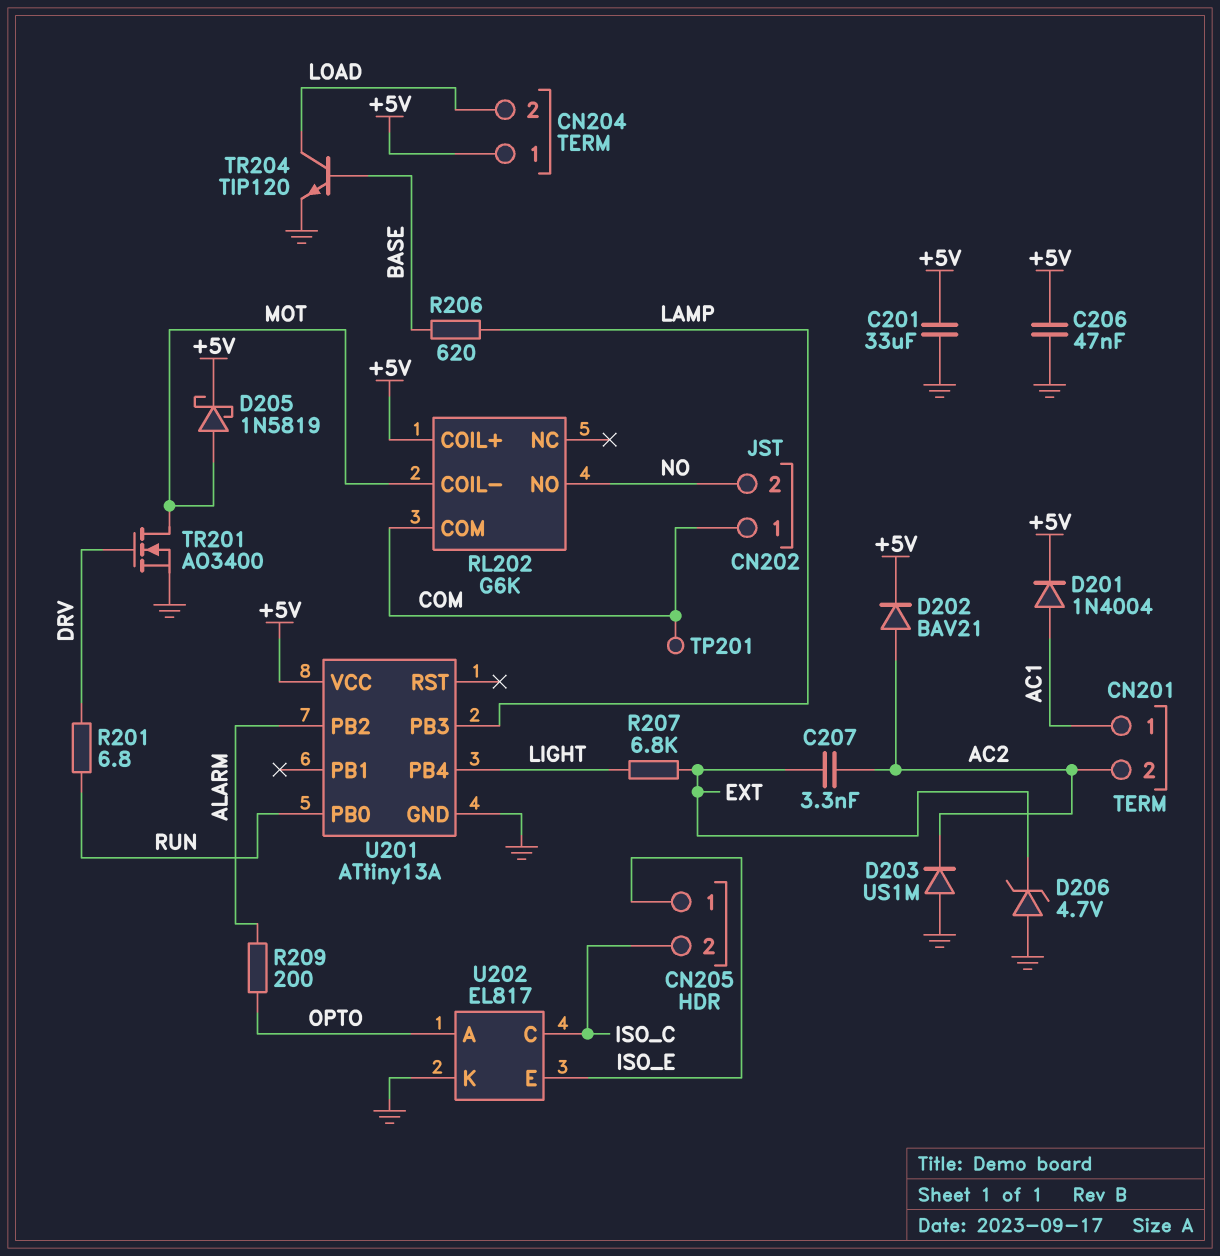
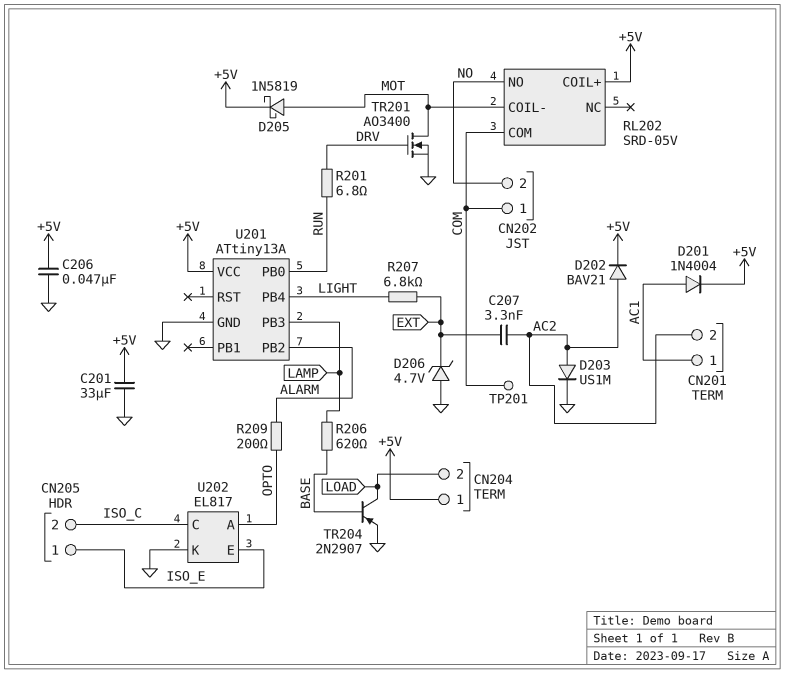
D203: diode US1M (A GND, K AC2) -> diode US1M (A AC2, K GND)
RL202: G6K -> SRD-05V
TR204: NPN TIP120 (B BASE, C LOAD, E GND) -> PNP 2N2907 (B BASE, C LOAD, E GND)

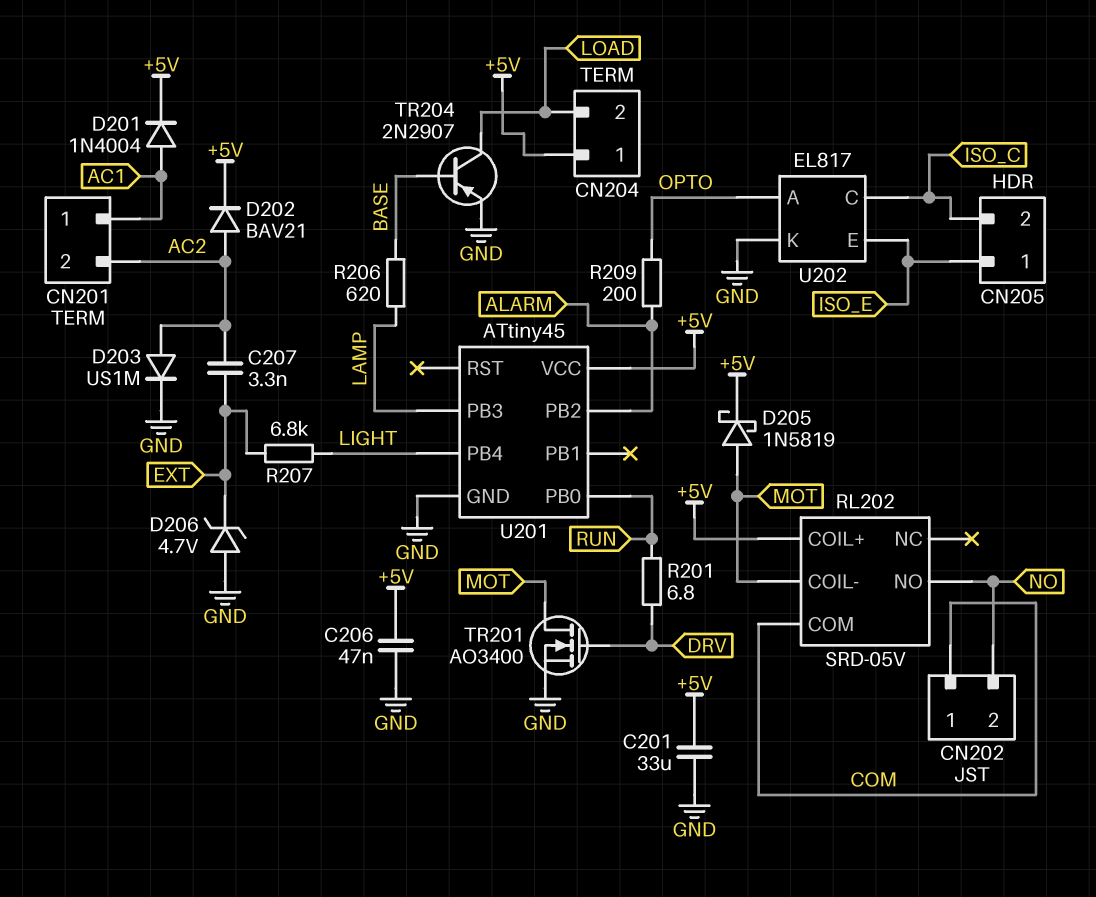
TP201: test point (COM) -> none
U201: ATtiny13A -> ATtiny45

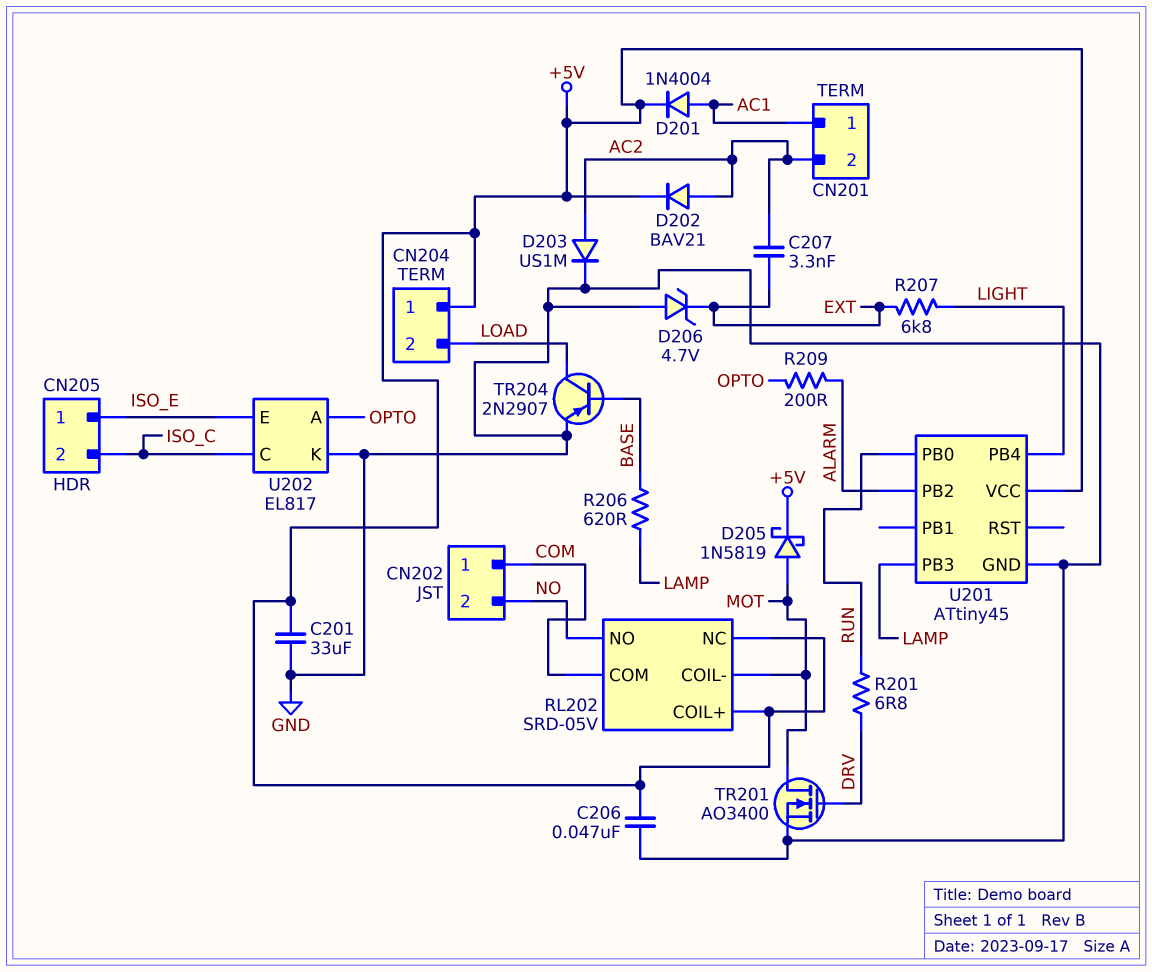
RL202 pin NC: none -> +5V

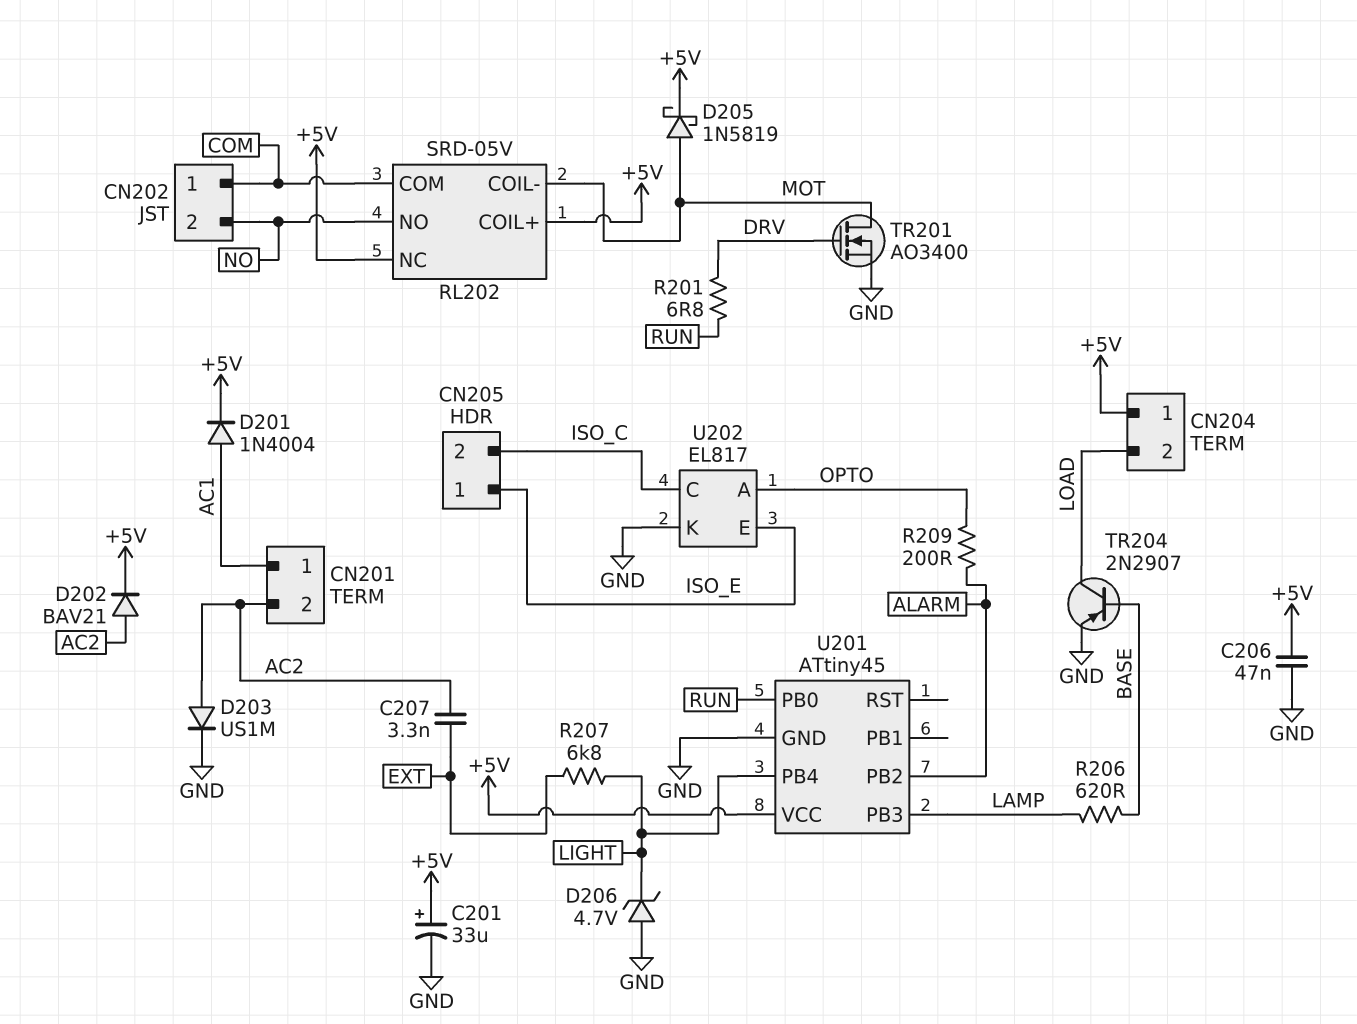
C201: 33uF (+5V, GND) -> 33uF (plus +5V, minus GND)
D206: zener 4.7V (A GND, K EXT) -> zener 4.7V (A GND, K LIGHT)

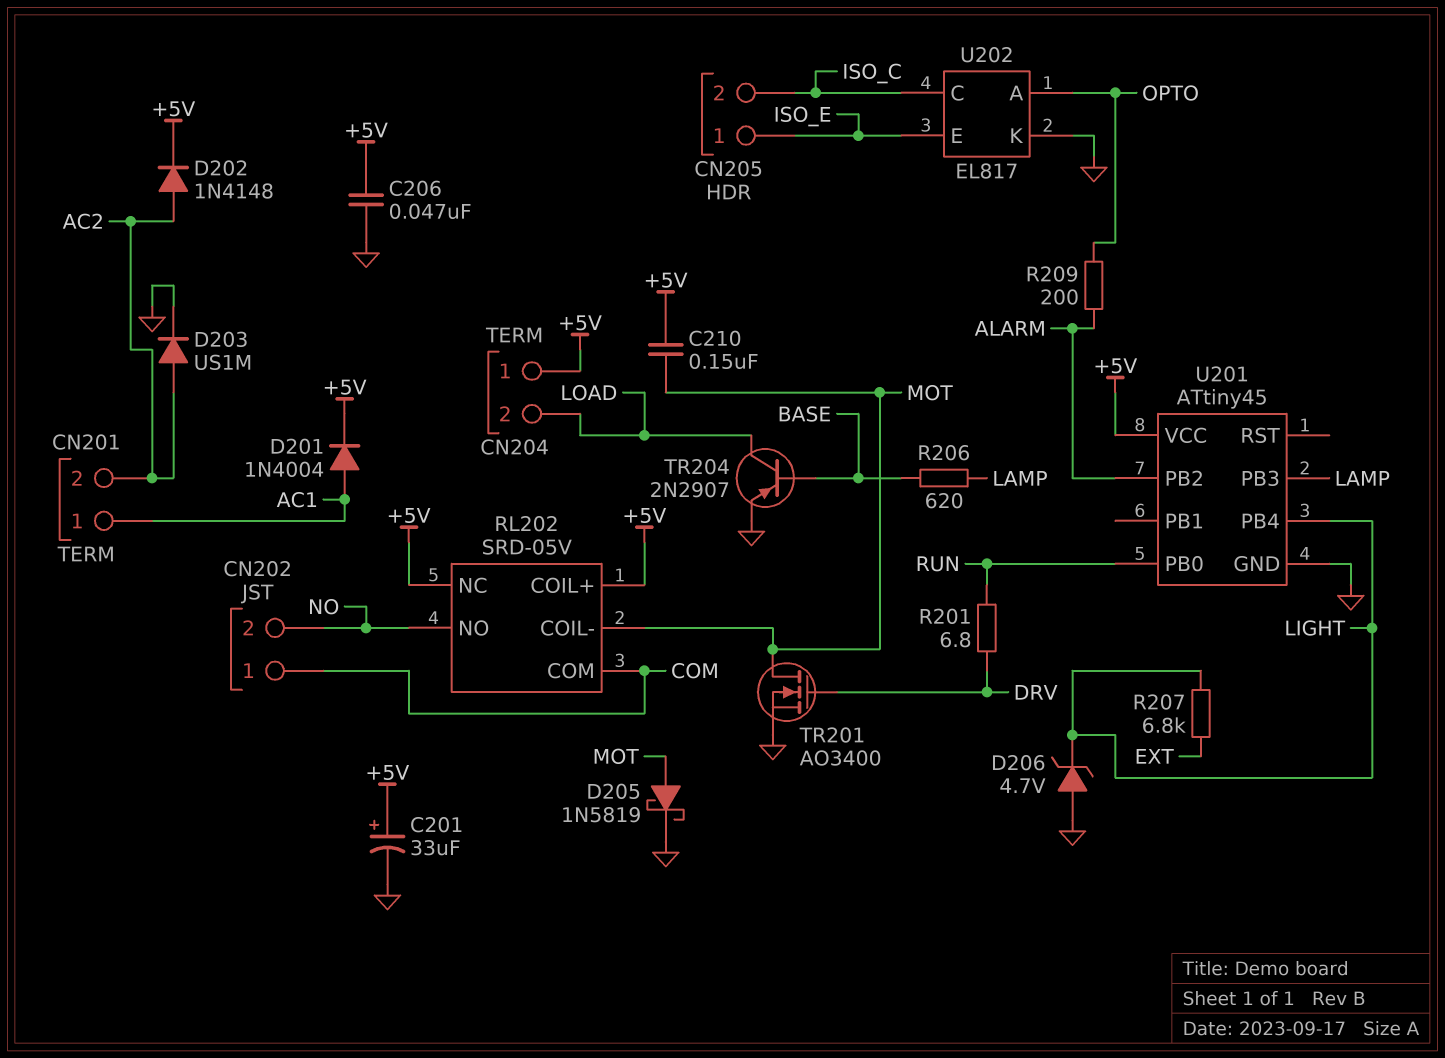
C207: 3.3nF (AC2, EXT) -> none
C210: none -> 150nF (+5V, MOT)
D202: diode BAV21 (A AC2, K +5V) -> diode 1N4148 (A AC2, K +5V)
D205: schottky 1N5819 (A MOT, K +5V) -> schottky 1N5819 (A MOT, K GND)

